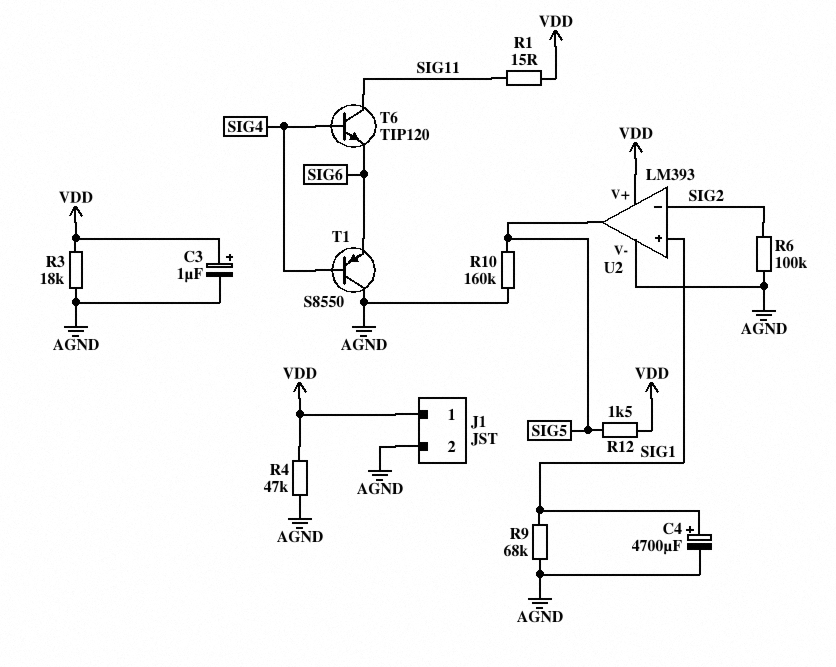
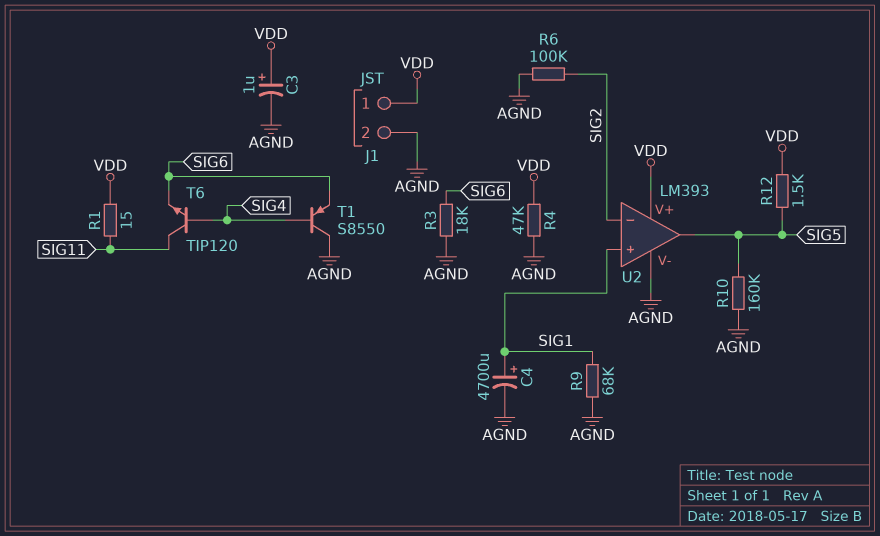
R3: 18k (AGND, VDD) -> 18k (AGND, SIG6)

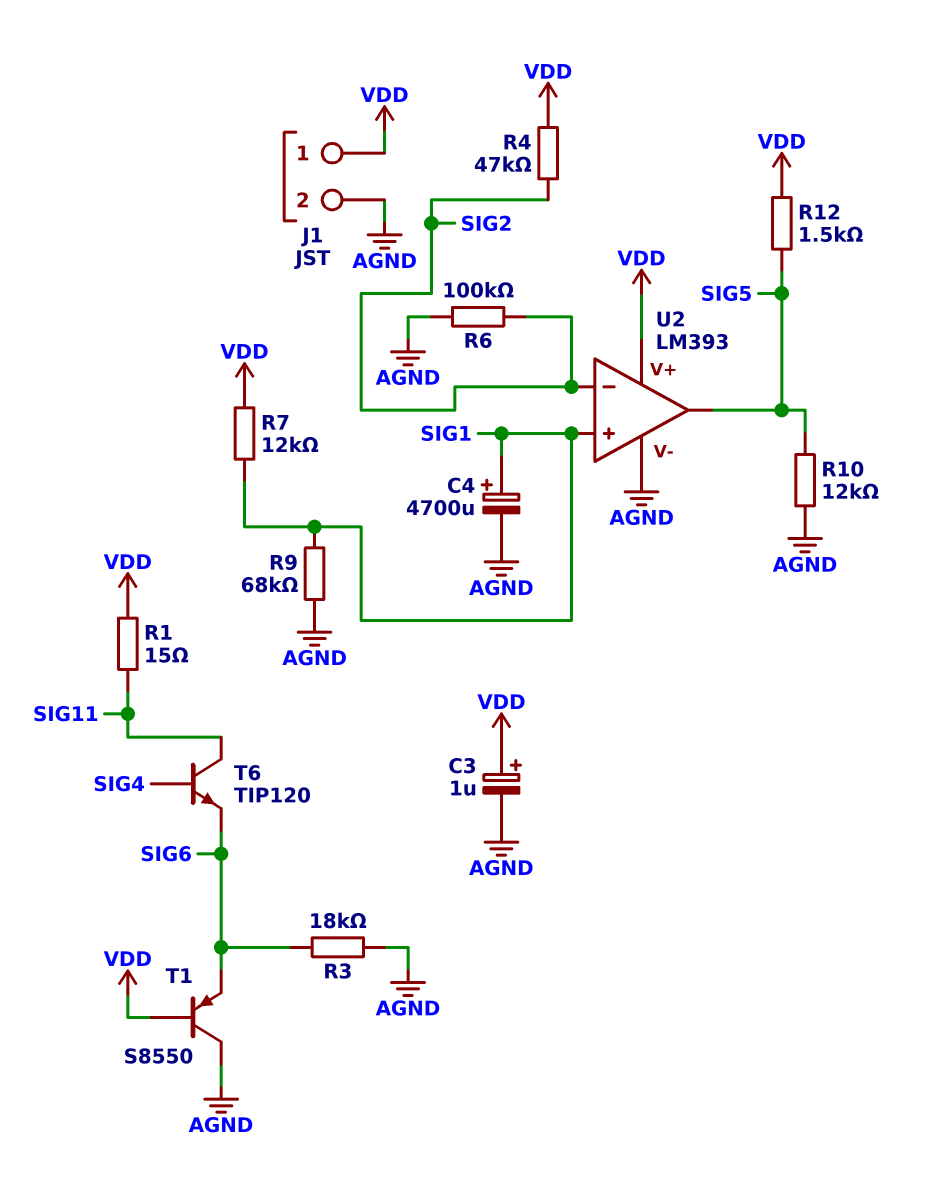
R4: 47k (AGND, VDD) -> 47k (SIG2, VDD)
R7: none -> 12k (SIG1, VDD)
R10: 160k (AGND, SIG5) -> 12k (AGND, SIG5)
T1: PNP S8550 (B SIG4, C AGND, E SIG6) -> PNP S8550 (B VDD, C AGND, E SIG6)

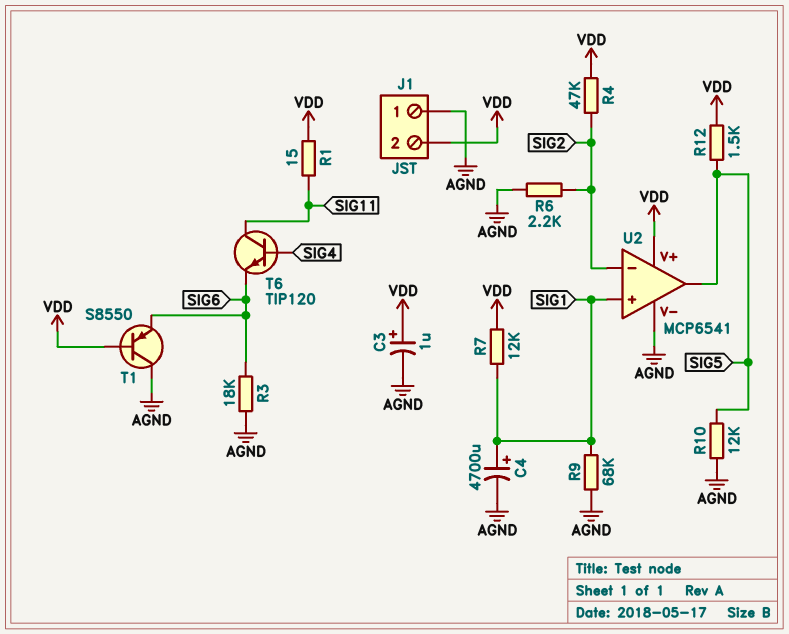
J1 pin 1: VDD -> AGND
J1 pin 2: AGND -> VDD
R6: 100k (AGND, SIG2) -> 2.2k (AGND, SIG2)
U2: LM393 -> MCP6541

